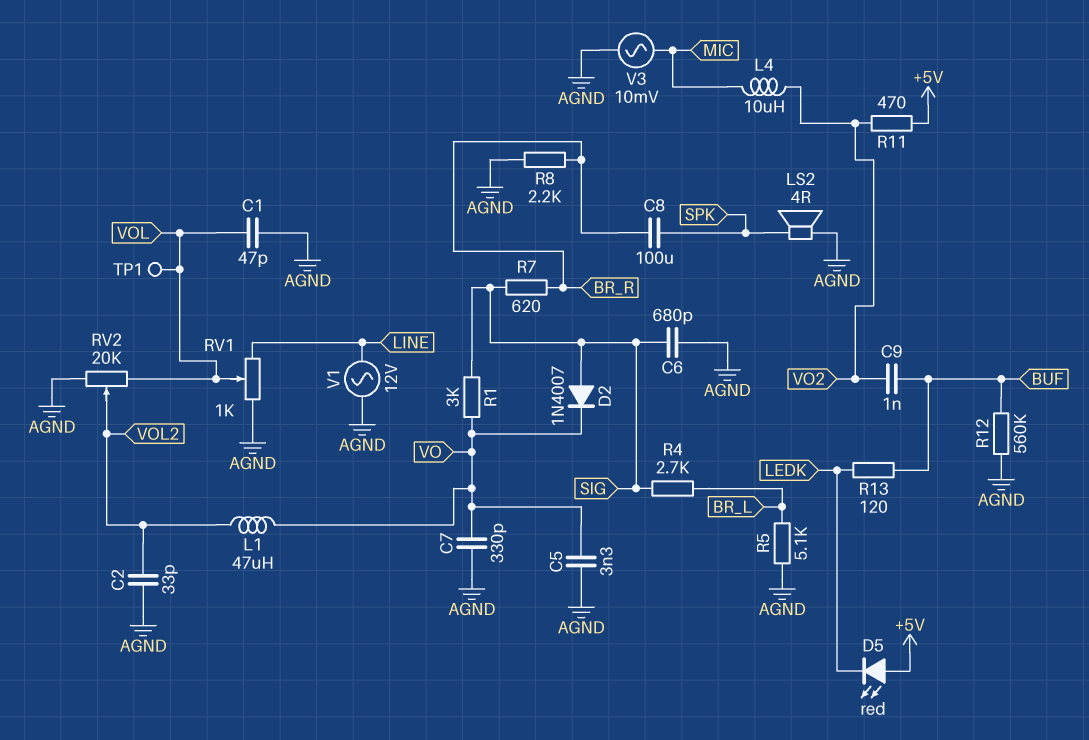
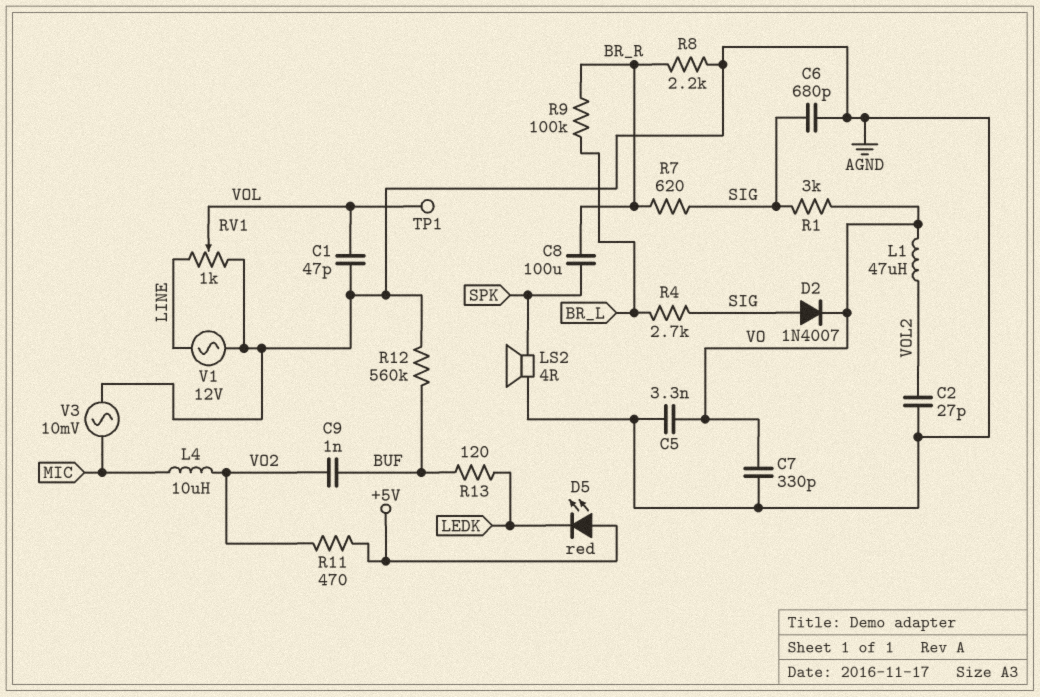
C2: 33pF (AGND, VOL2) -> 27pF (AGND, VOL2)
R5: 5.1k (AGND, BR_L) -> none
R9: none -> 100k (BR_L, BR_R)
RV2: 20k (AGND, VOL, wiper VOL2) -> none

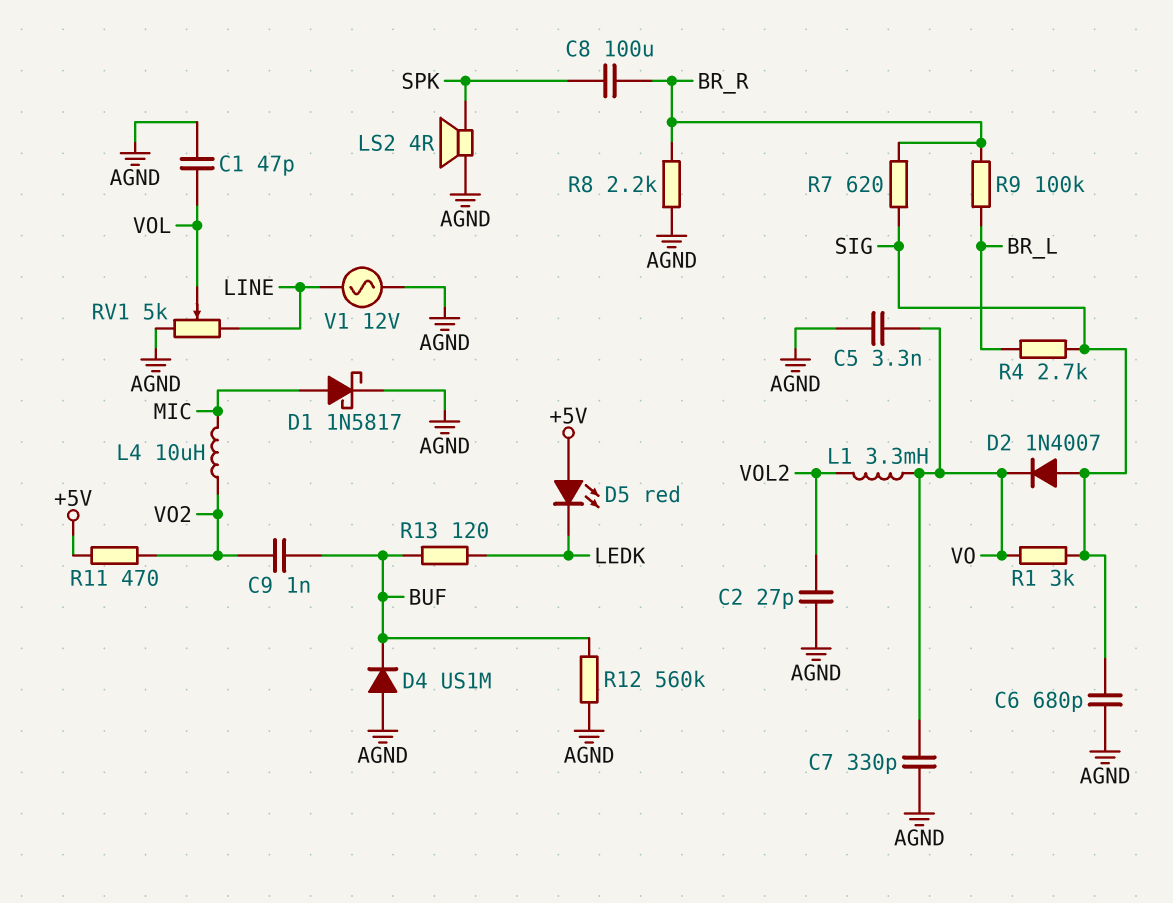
D1: none -> schottky 1N5817 (A MIC, K AGND)
D4: none -> diode US1M (A AGND, K BUF)
L1: 47uH (VO, VOL2) -> 3.3mH (VO, VOL2)
RV1: 1k (AGND, LINE, wiper VOL) -> 5k (AGND, LINE, wiper VOL)
TP1: test point (VOL) -> none
V3: AC 10mV (AGND, MIC) -> none

